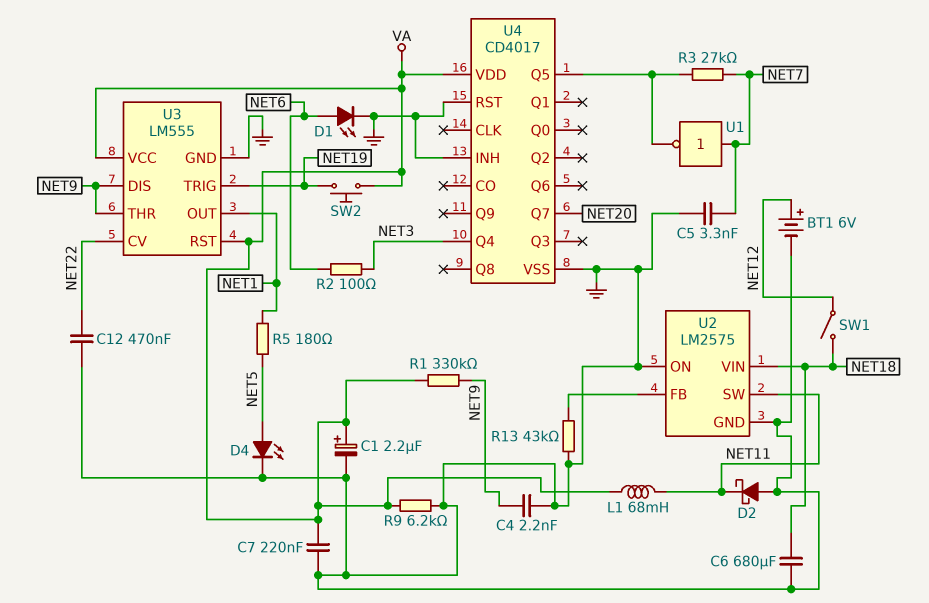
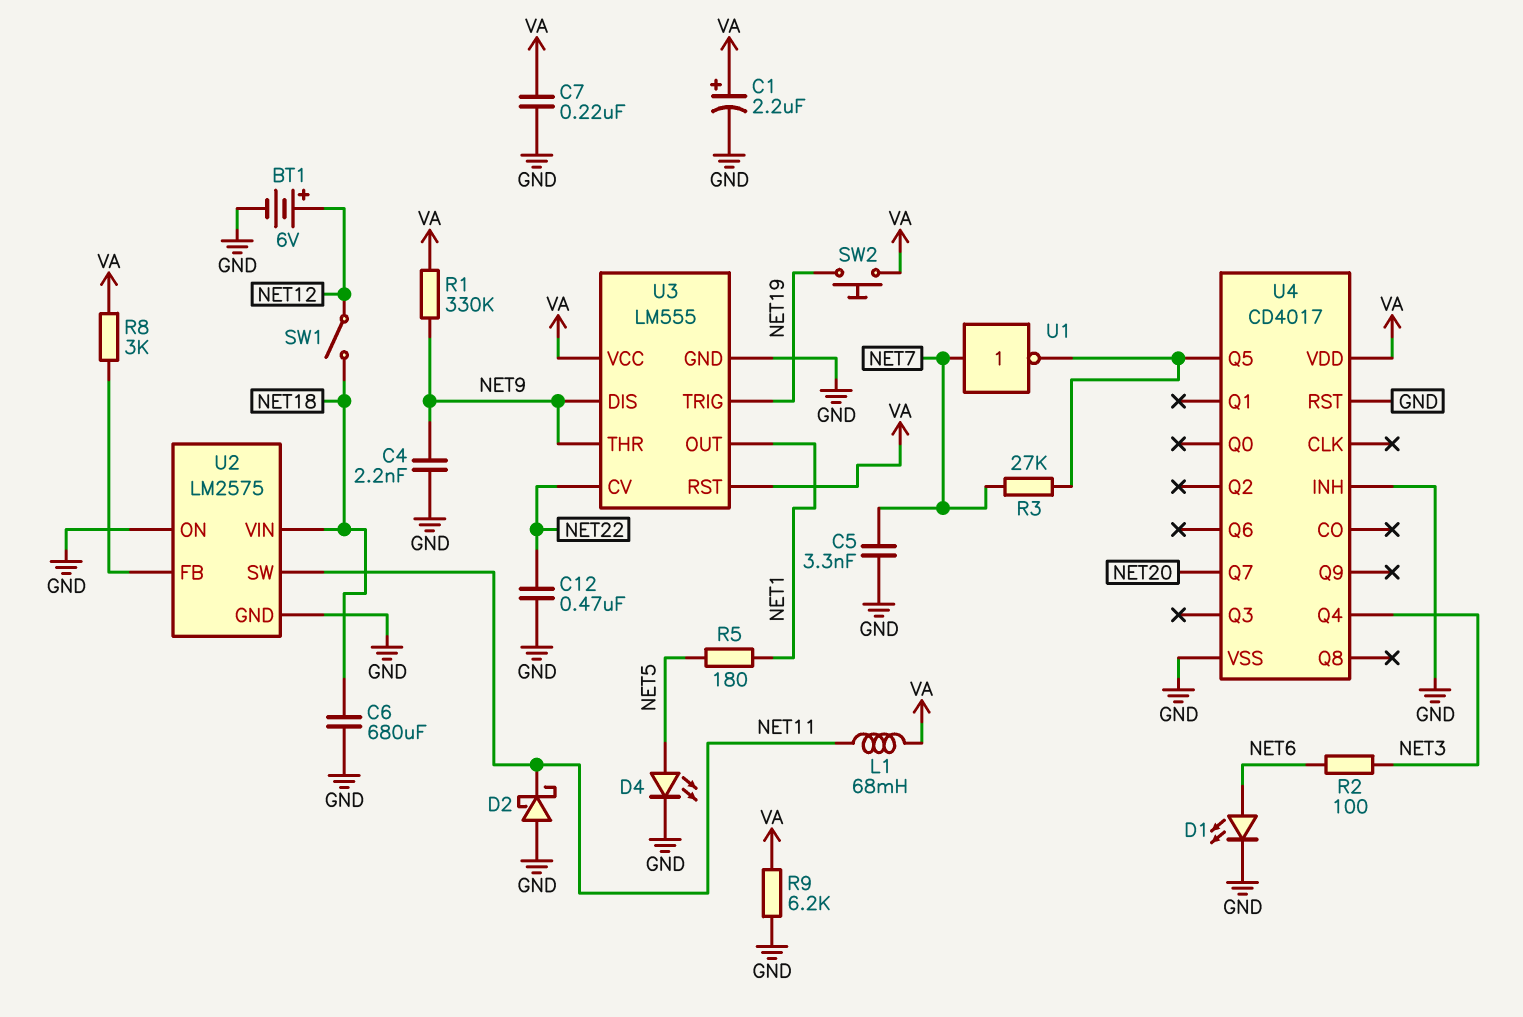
R8: none -> 3k (U2/FB, VA)
R13: 43k (GND, U2/FB) -> none

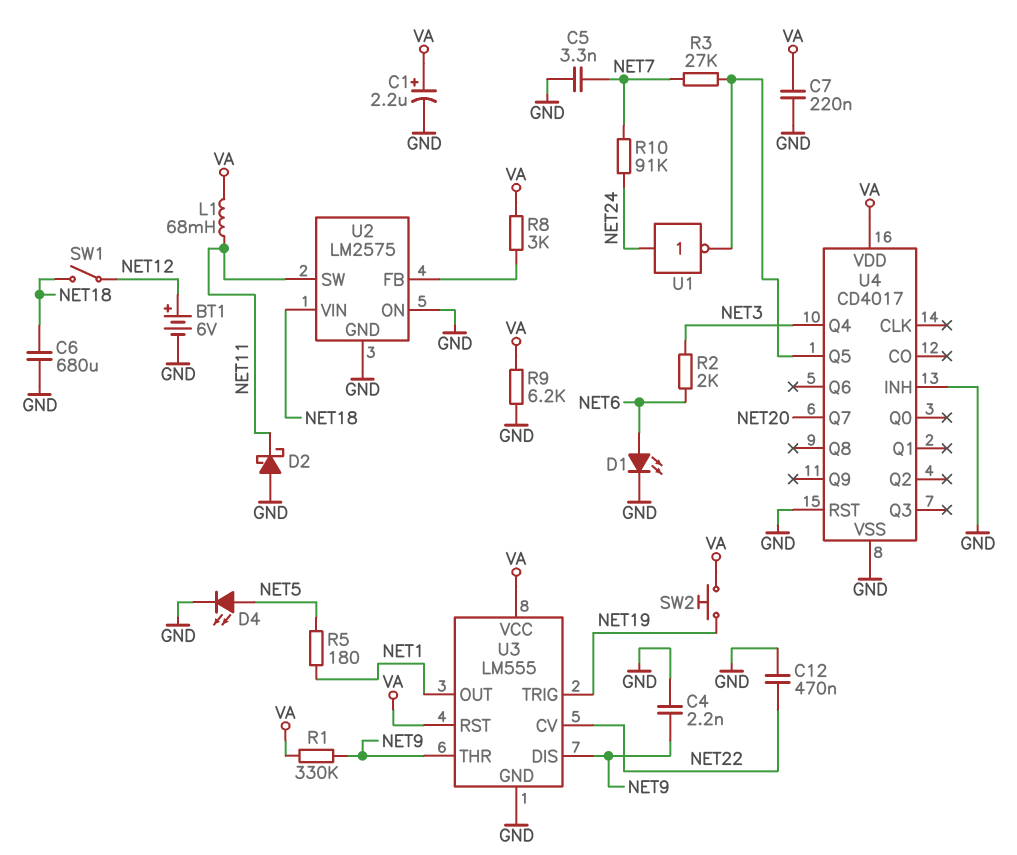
R2: 100 (NET3, NET6) -> 2k (NET3, NET6)
R10: none -> 91k (NET7, NET24)
U1: NOT (in NET7, out U4/Q5) -> NOT (in NET24, out U4/Q5)

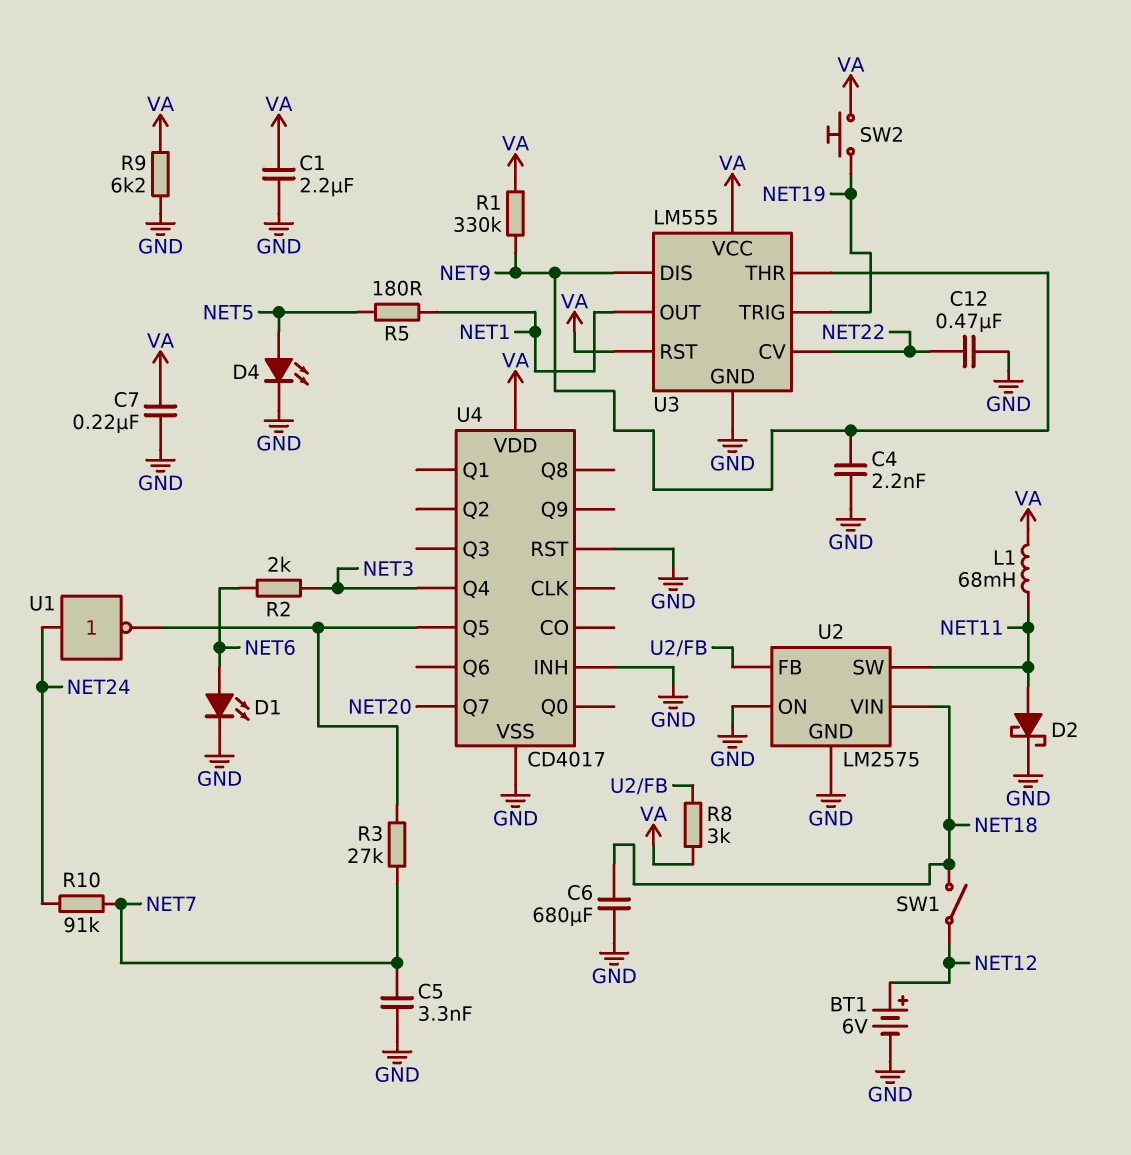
C1: 2.2uF (plus VA, minus GND) -> 2.2uF (GND, VA)
D2: schottky (A GND, K NET11) -> schottky (A NET11, K GND)

